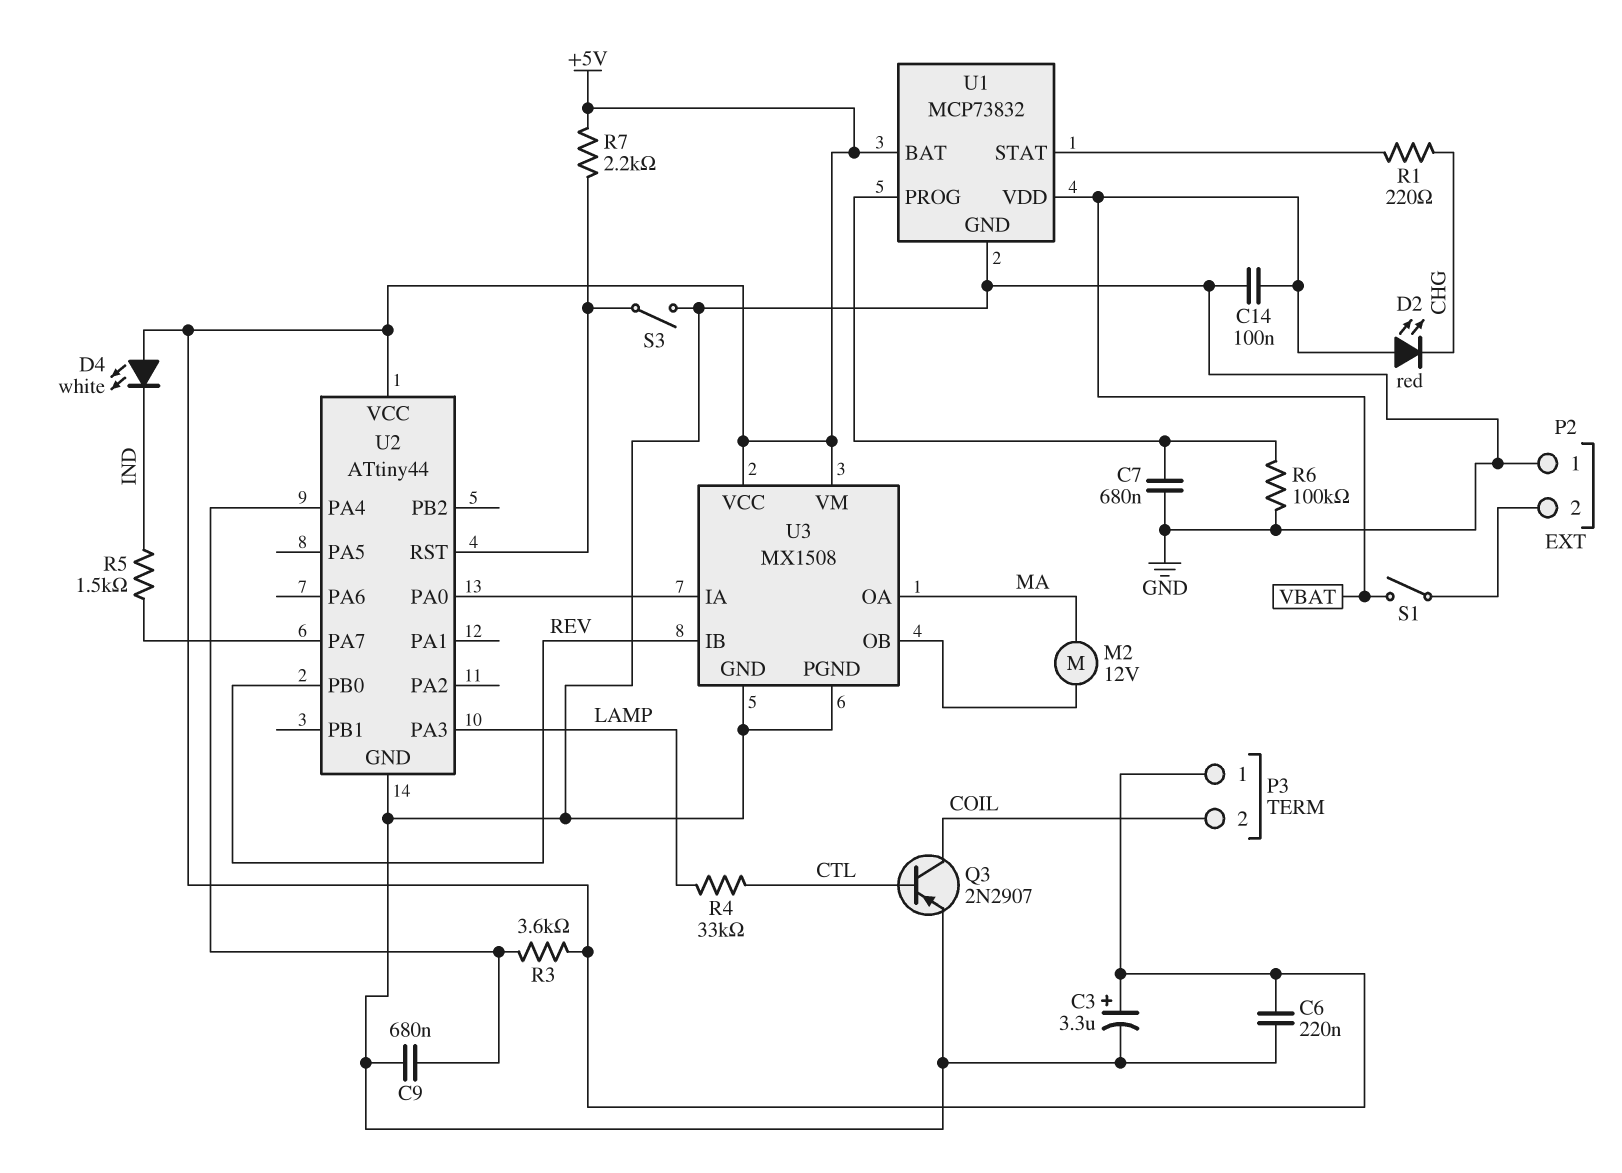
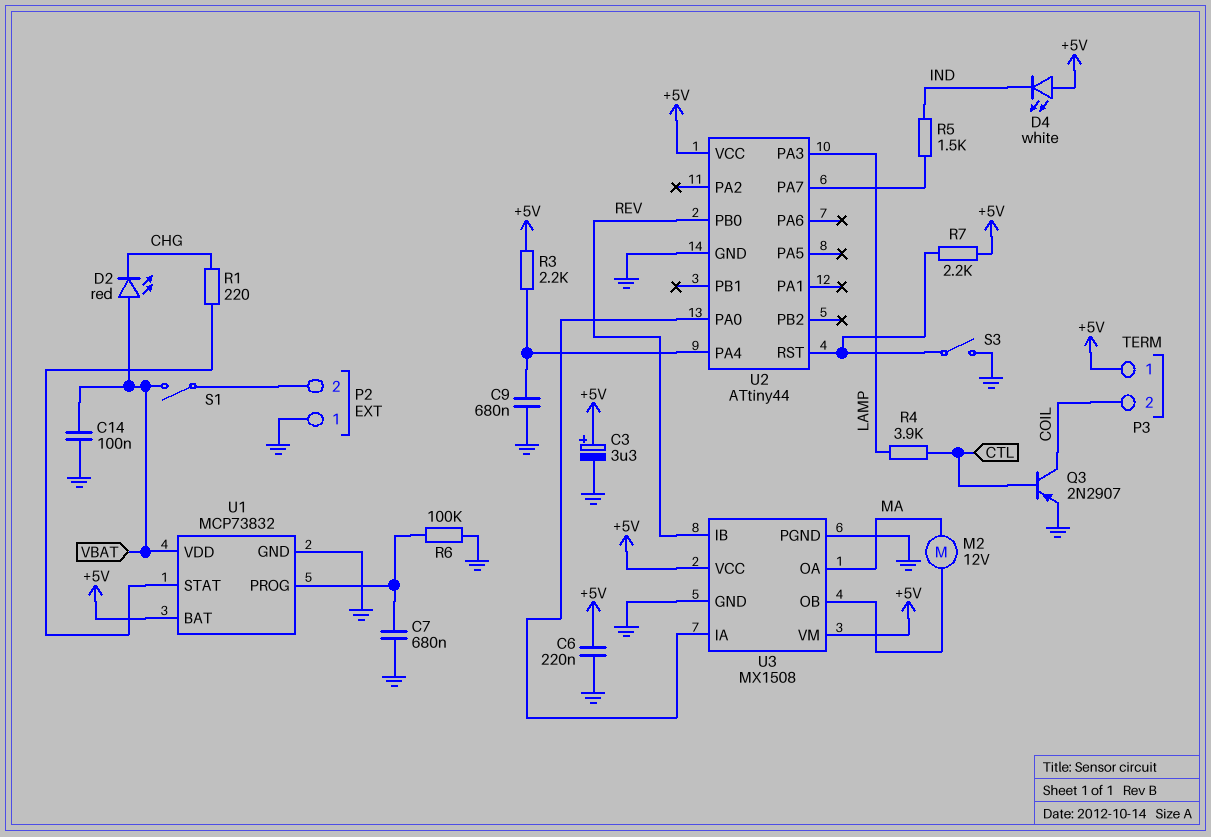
R3: 3.6k (+5V, U2/PA4) -> 2.2k (+5V, U2/PA4)
R4: 33k (CTL, LAMP) -> 3.9k (CTL, LAMP)

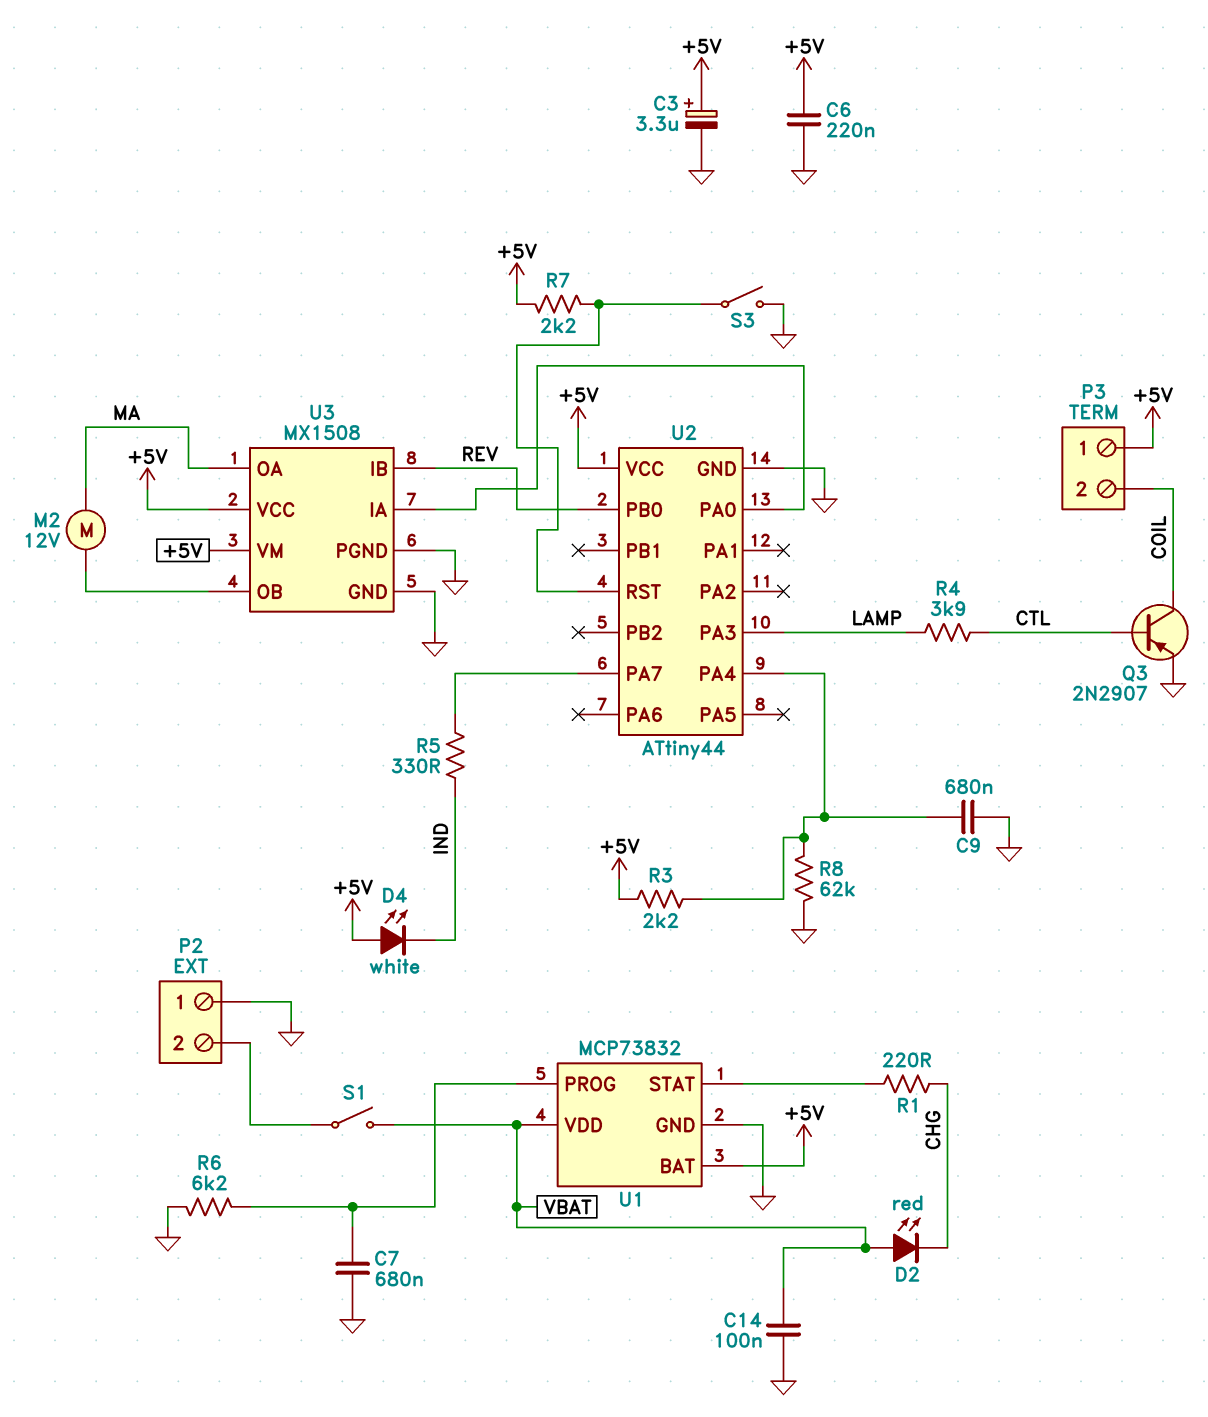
R5: 1.5k (IND, U2/PA7) -> 330 (IND, U2/PA7)
R6: 100k (GND, U1/PROG) -> 6.2k (GND, U1/PROG)
R8: none -> 62k (GND, U2/PA4)

